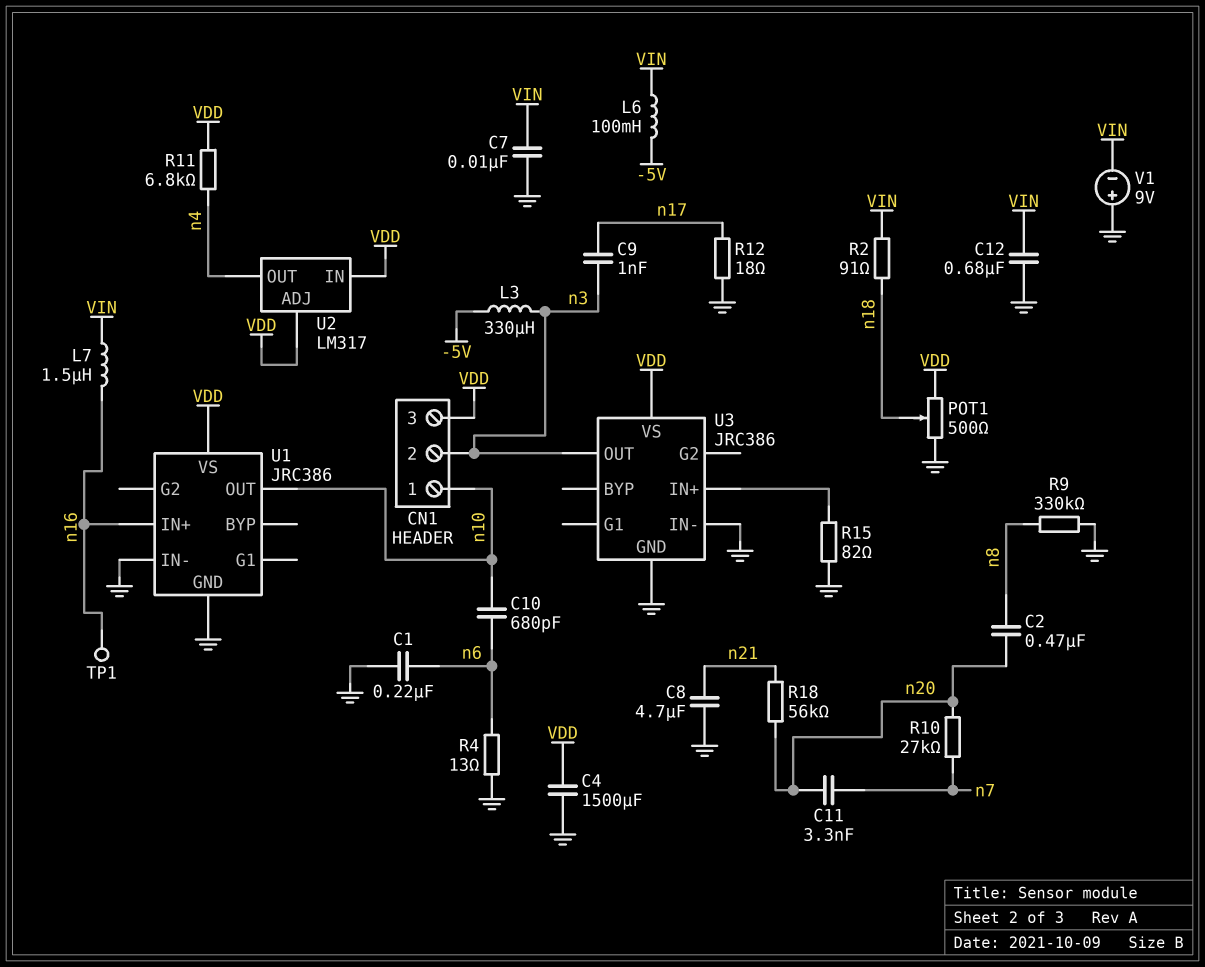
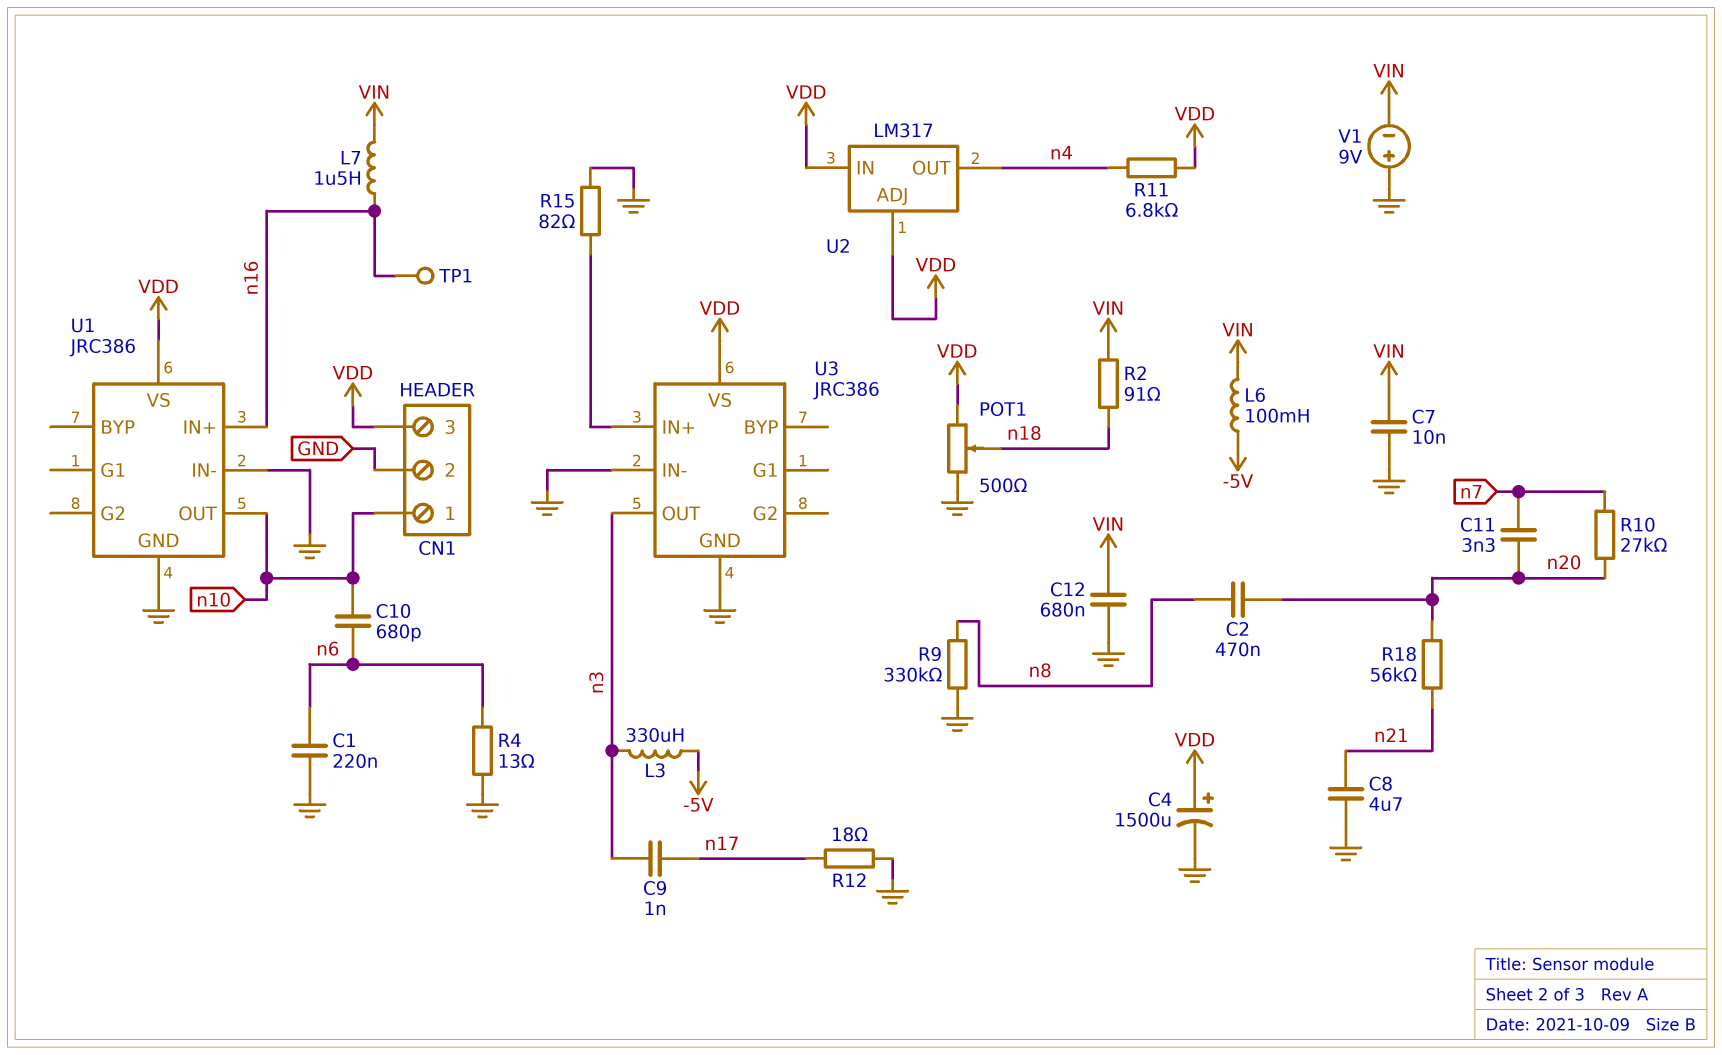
C4: 1500uF (GND, VDD) -> 1500uF (plus VDD, minus GND)
CN1 pin 2: n3 -> GND

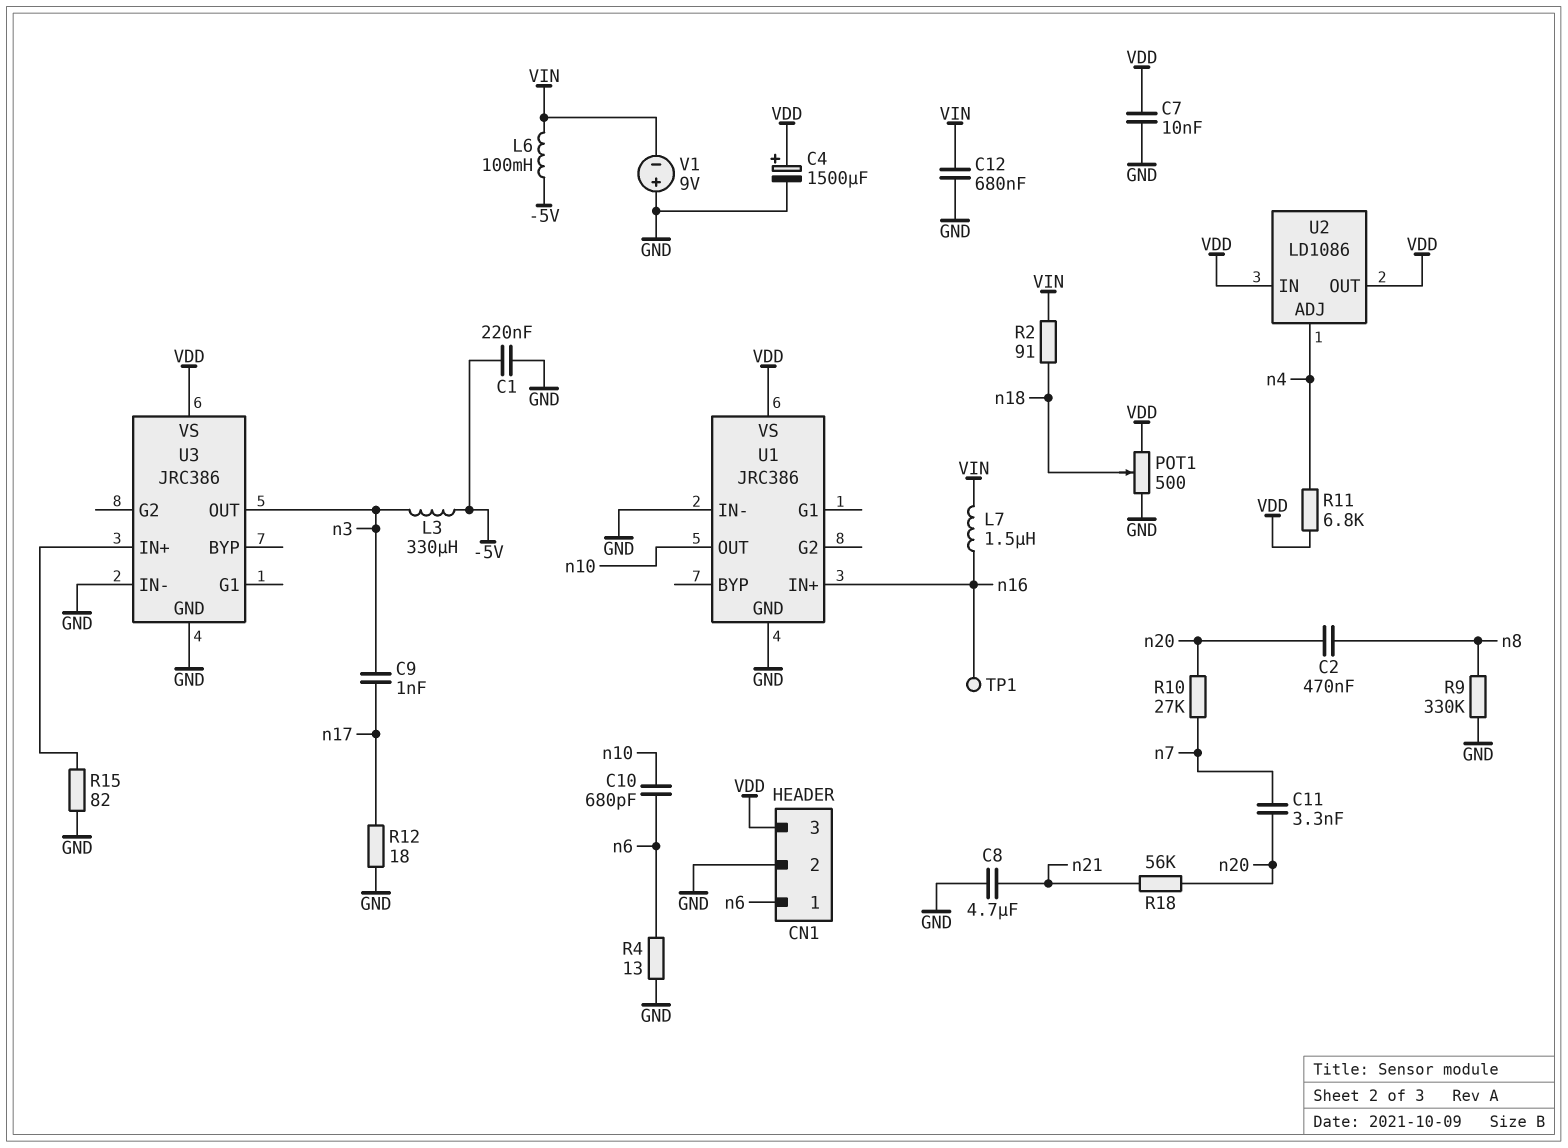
C1: 220nF (GND, n6) -> 220nF (-5V, GND)
C7: 10nF (GND, VIN) -> 10nF (GND, VDD)
CN1 pin 1: n10 -> n6
U2: LM317 -> LD1086
U2 pin ADJ: VDD -> n4
U2 pin OUT: n4 -> VDD

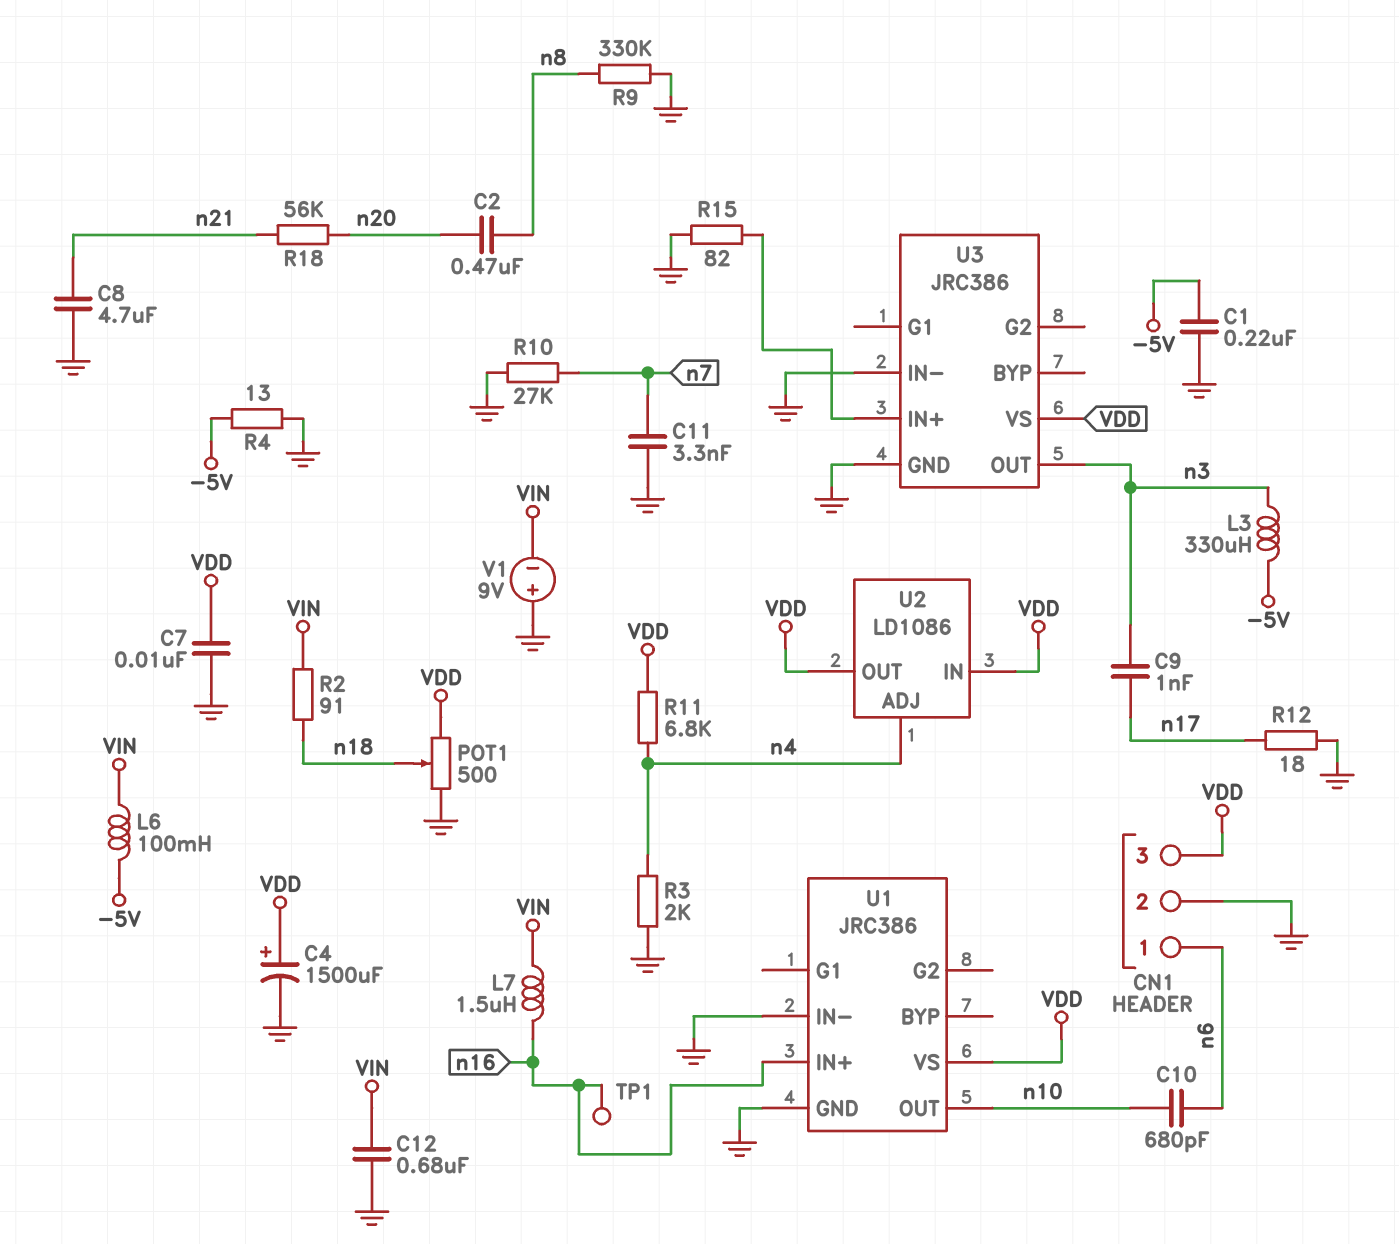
C11: 3.3nF (n7, n20) -> 3.3nF (GND, n7)
R3: none -> 2k (GND, n4)
R4: 13 (GND, n6) -> 13 (-5V, GND)
R10: 27k (n7, n20) -> 27k (GND, n7)

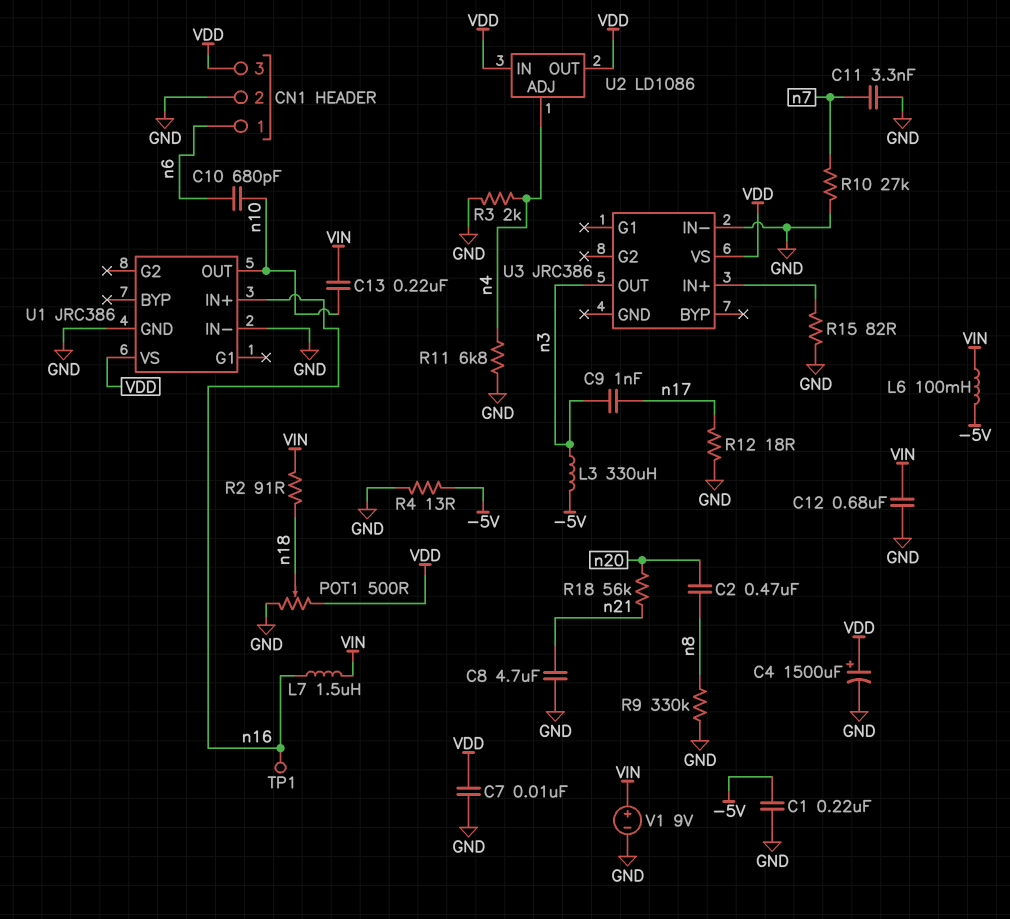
C13: none -> 220nF (VIN, n10)
R11: 6.8k (VDD, n4) -> 6.8k (GND, n4)
U3 pin GND: GND -> none
V1: 9V (plus GND, minus VIN) -> 9V (plus VIN, minus GND)

